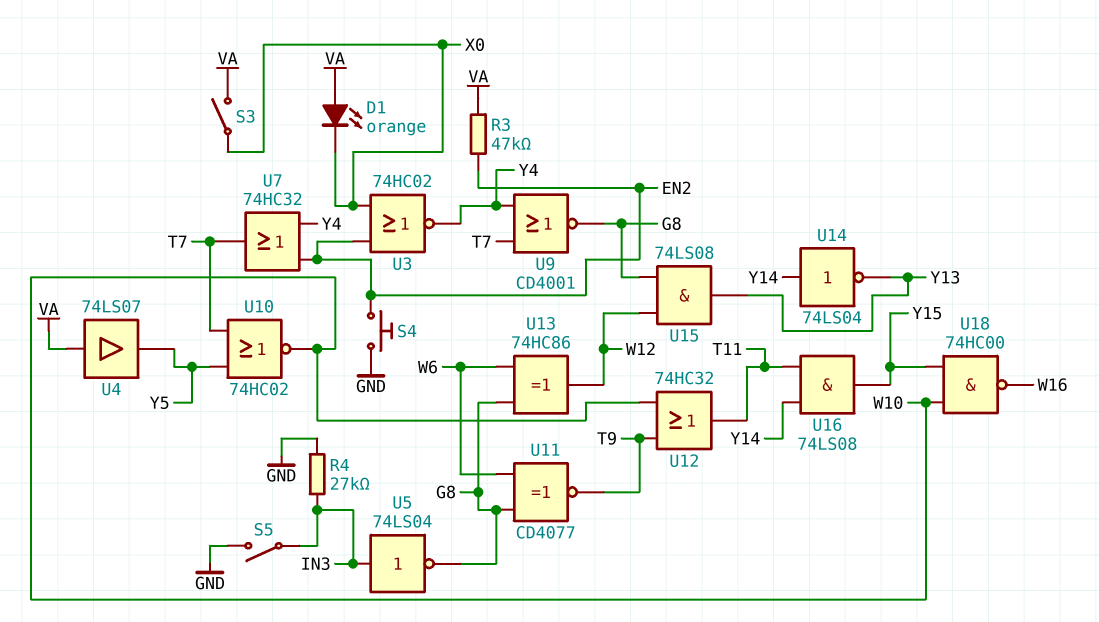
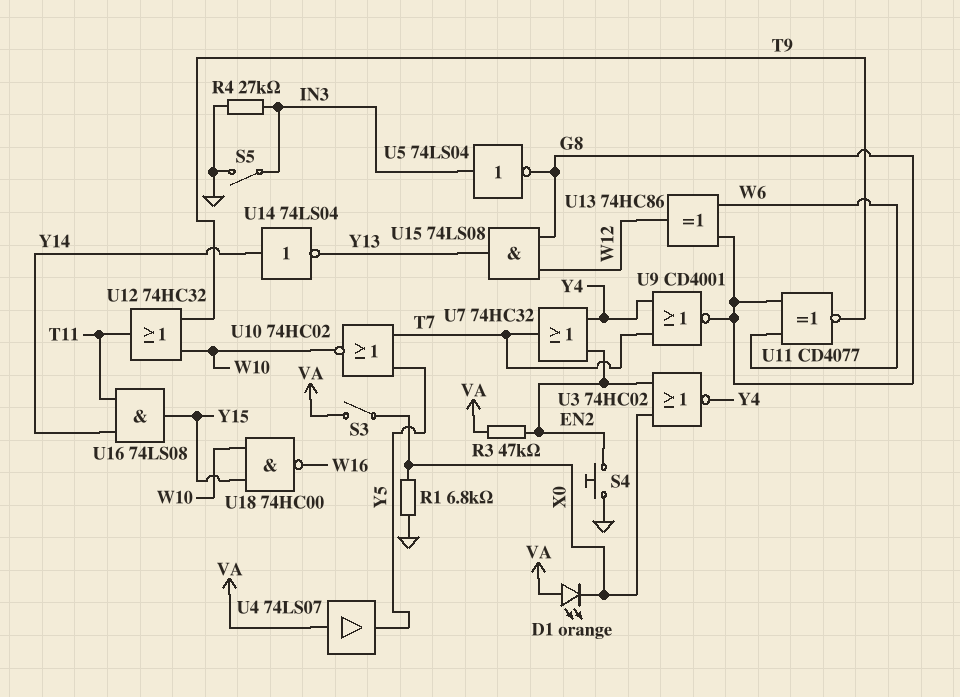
R1: none -> 6.8k (GND, X0)

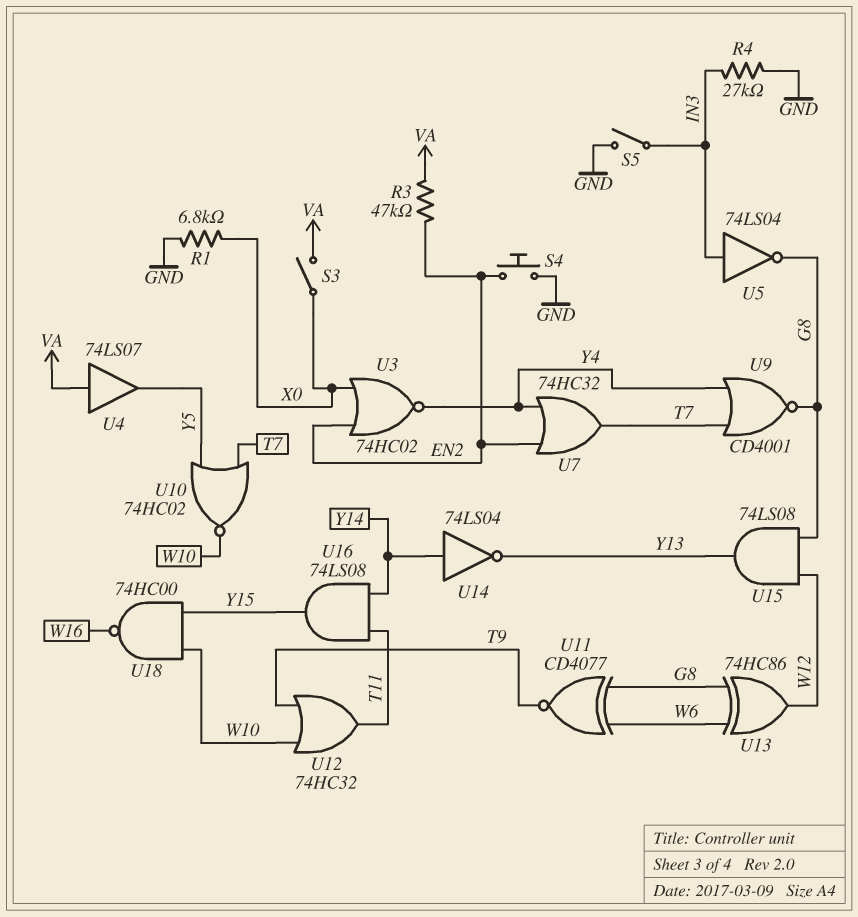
D1: LED orange (A VA, K X0) -> none

